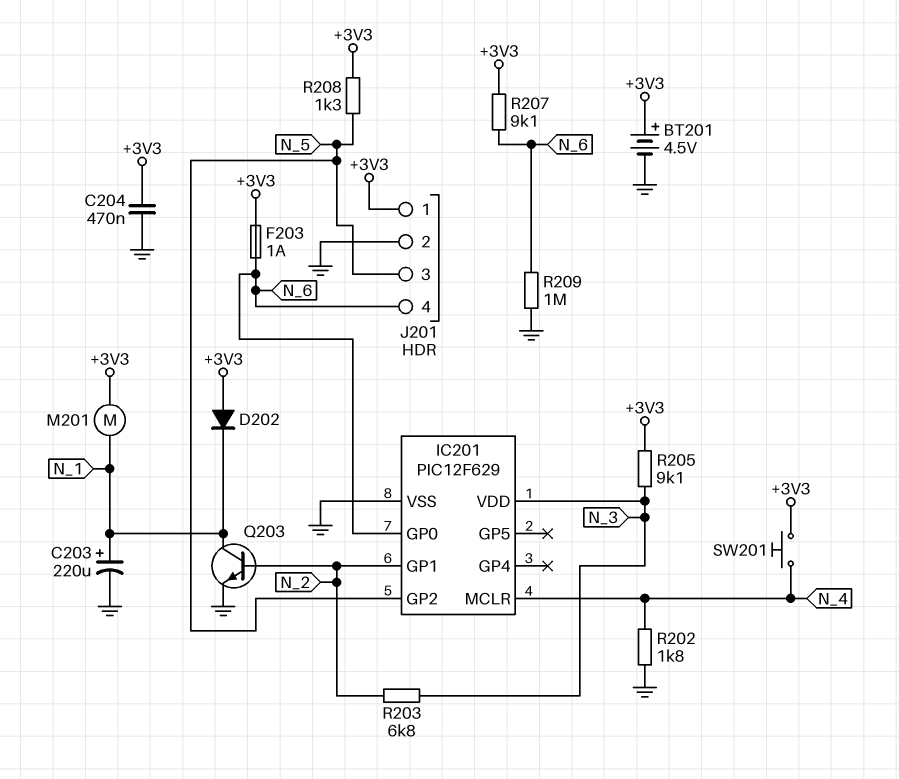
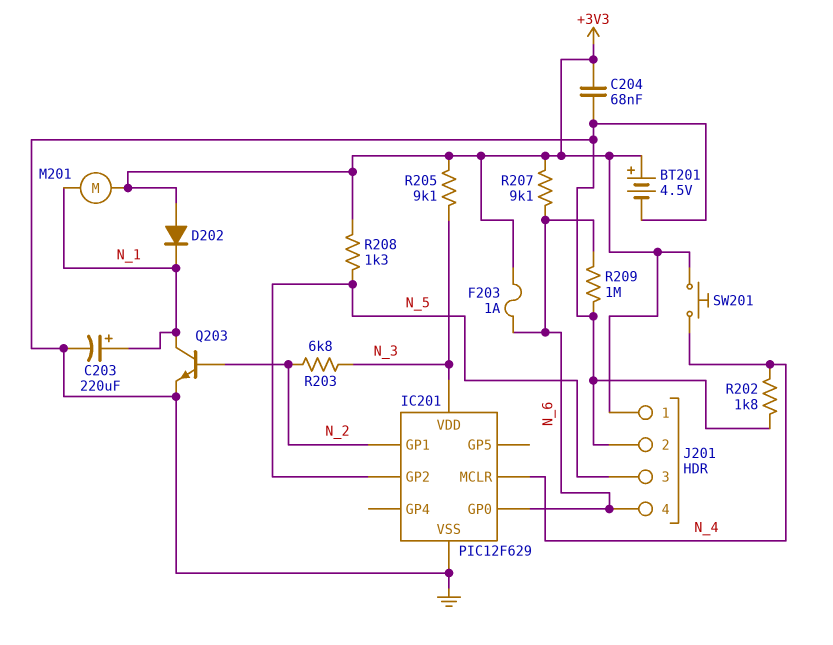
C204: 470nF (+3V3, GND) -> 68nF (+3V3, GND)

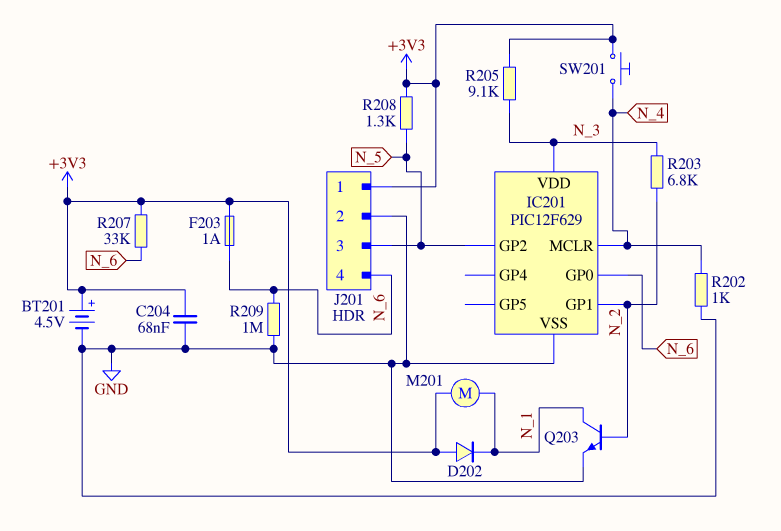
C203: 220uF (plus N_1, minus GND) -> none
R202: 1.8k (GND, N_4) -> 1k (GND, N_4)
R207: 9.1k (+3V3, N_6) -> 33k (+3V3, N_6)

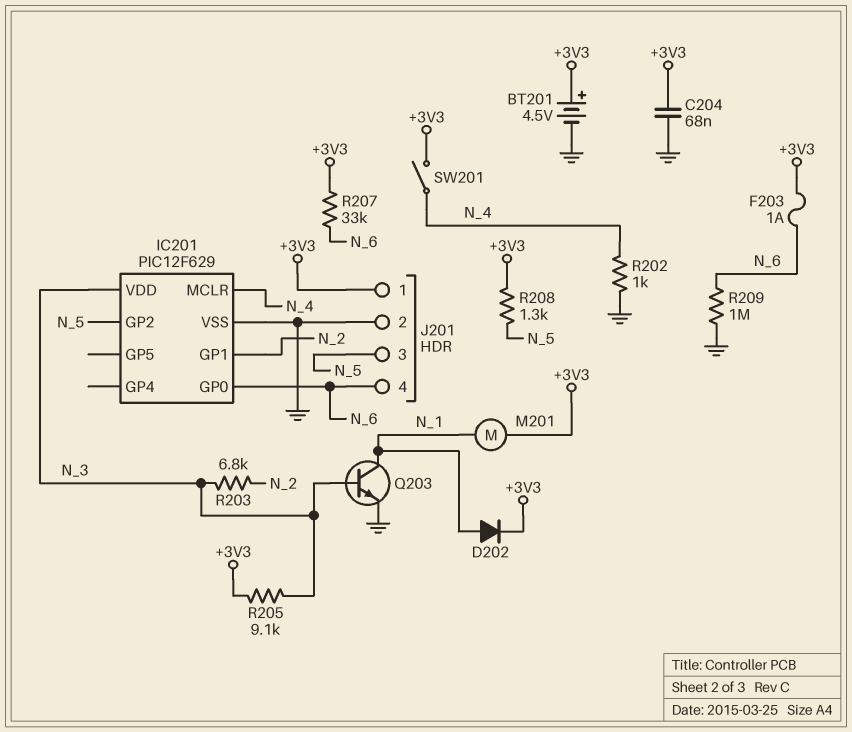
D202: diode (A +3V3, K N_1) -> diode (A N_1, K +3V3)
Q203: NPN (B N_2, C N_1, E GND) -> NPN (B N_3, C N_1, E GND)
SW201: button (+3V3, N_4) -> switch (+3V3, N_4)

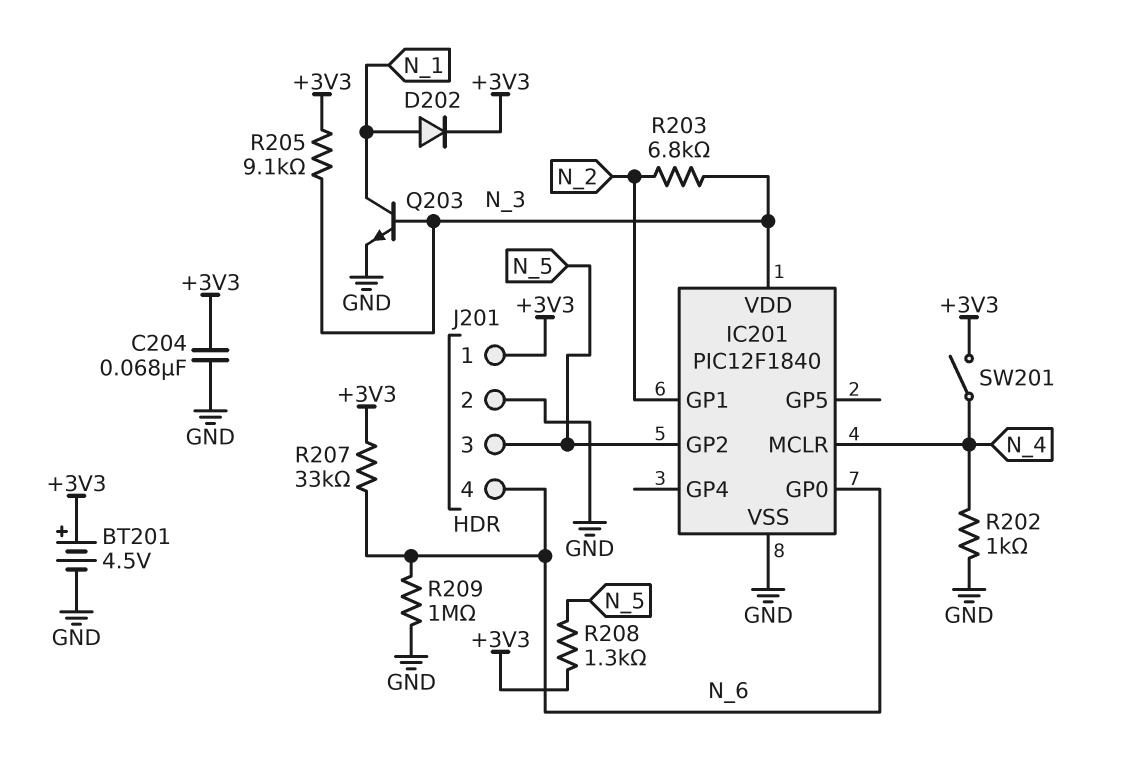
F203: 1A (+3V3, N_6) -> none
IC201: PIC12F629 -> PIC12F1840
M201: motor (+3V3, N_1) -> none

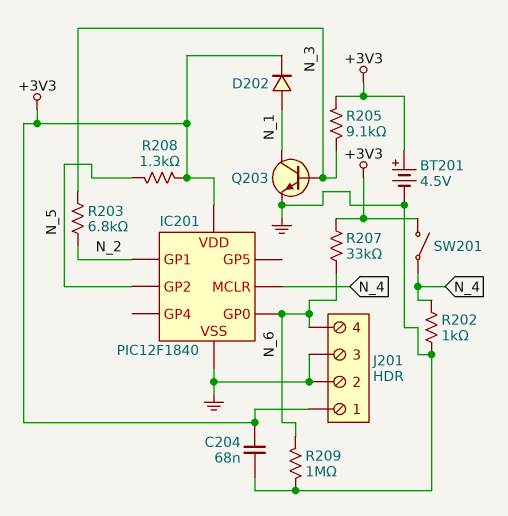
IC201 pin VDD: N_3 -> +3V3
J201 pin 3: N_5 -> GND

